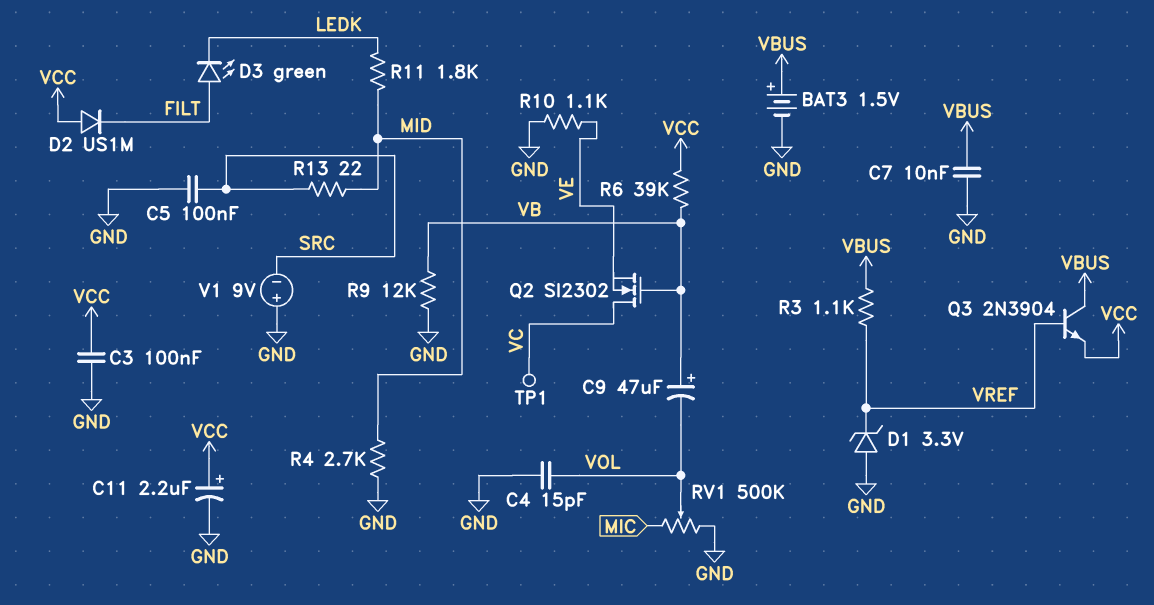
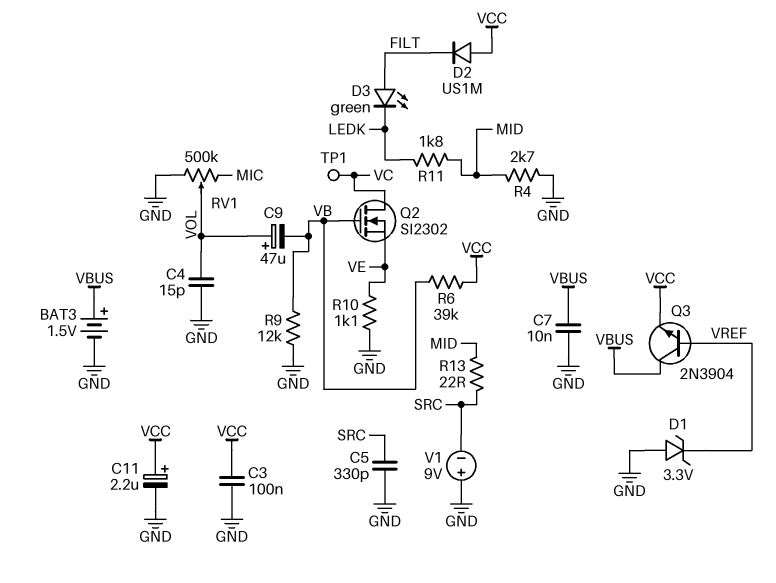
C5: 100nF (GND, SRC) -> 330pF (GND, SRC)
C9: 47uF (plus VB, minus VOL) -> 47uF (plus VOL, minus VB)
R3: 1.1k (VBUS, VREF) -> none

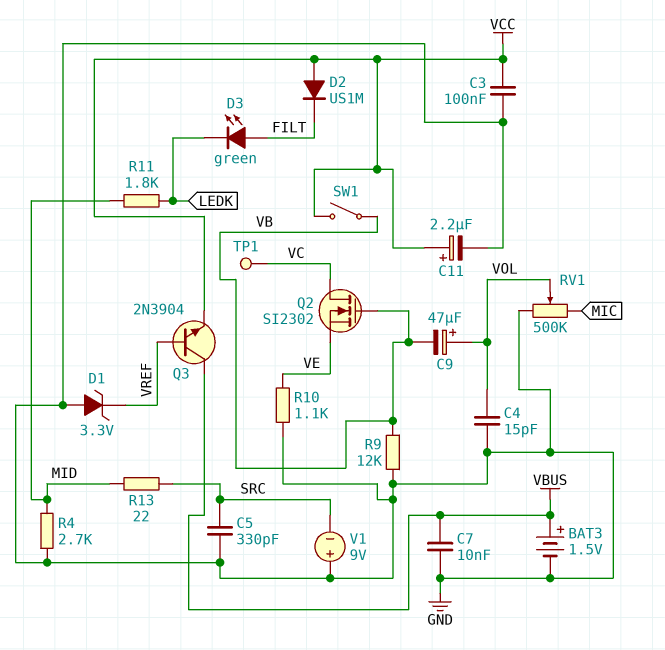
R6: 39k (VB, VCC) -> none
SW1: none -> switch (VB, VCC)

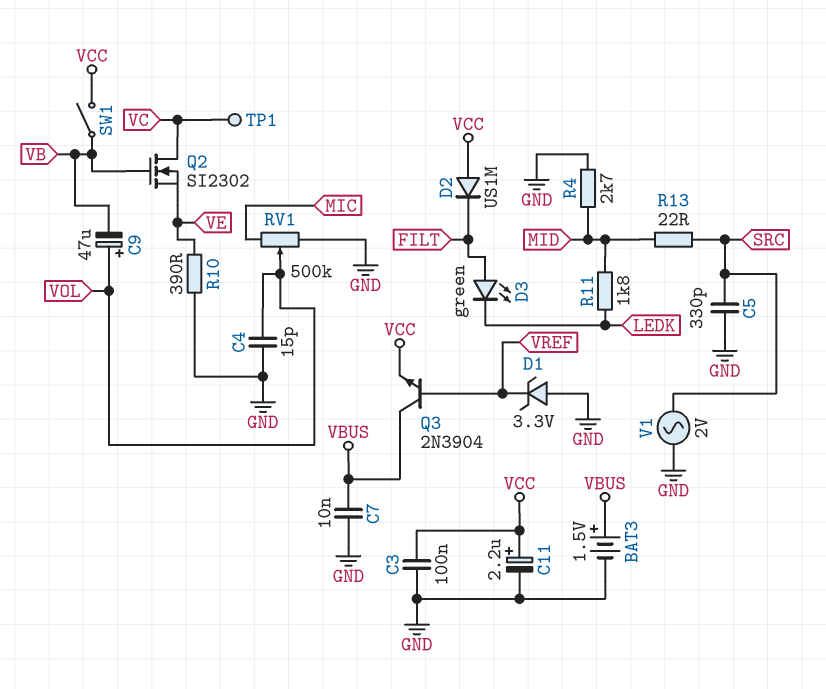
R9: 12k (GND, VB) -> none
R10: 1.1k (GND, VE) -> 390 (GND, VE)
V1: 9V (plus GND, minus SRC) -> AC 2V (GND, SRC)

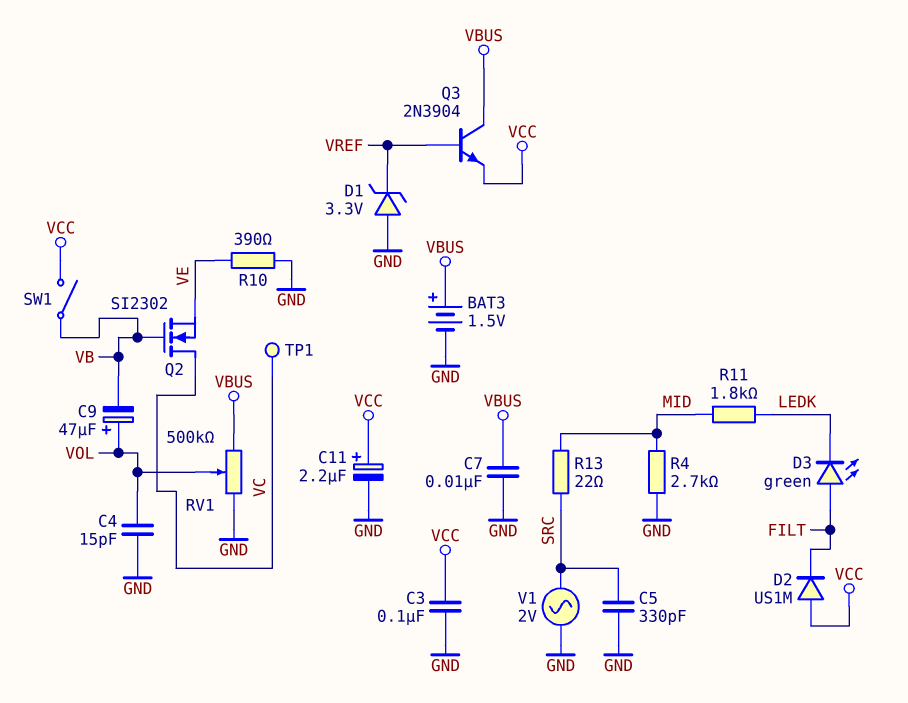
RV1: 500k (GND, MIC, wiper VOL) -> 500k (GND, VBUS, wiper VOL)

